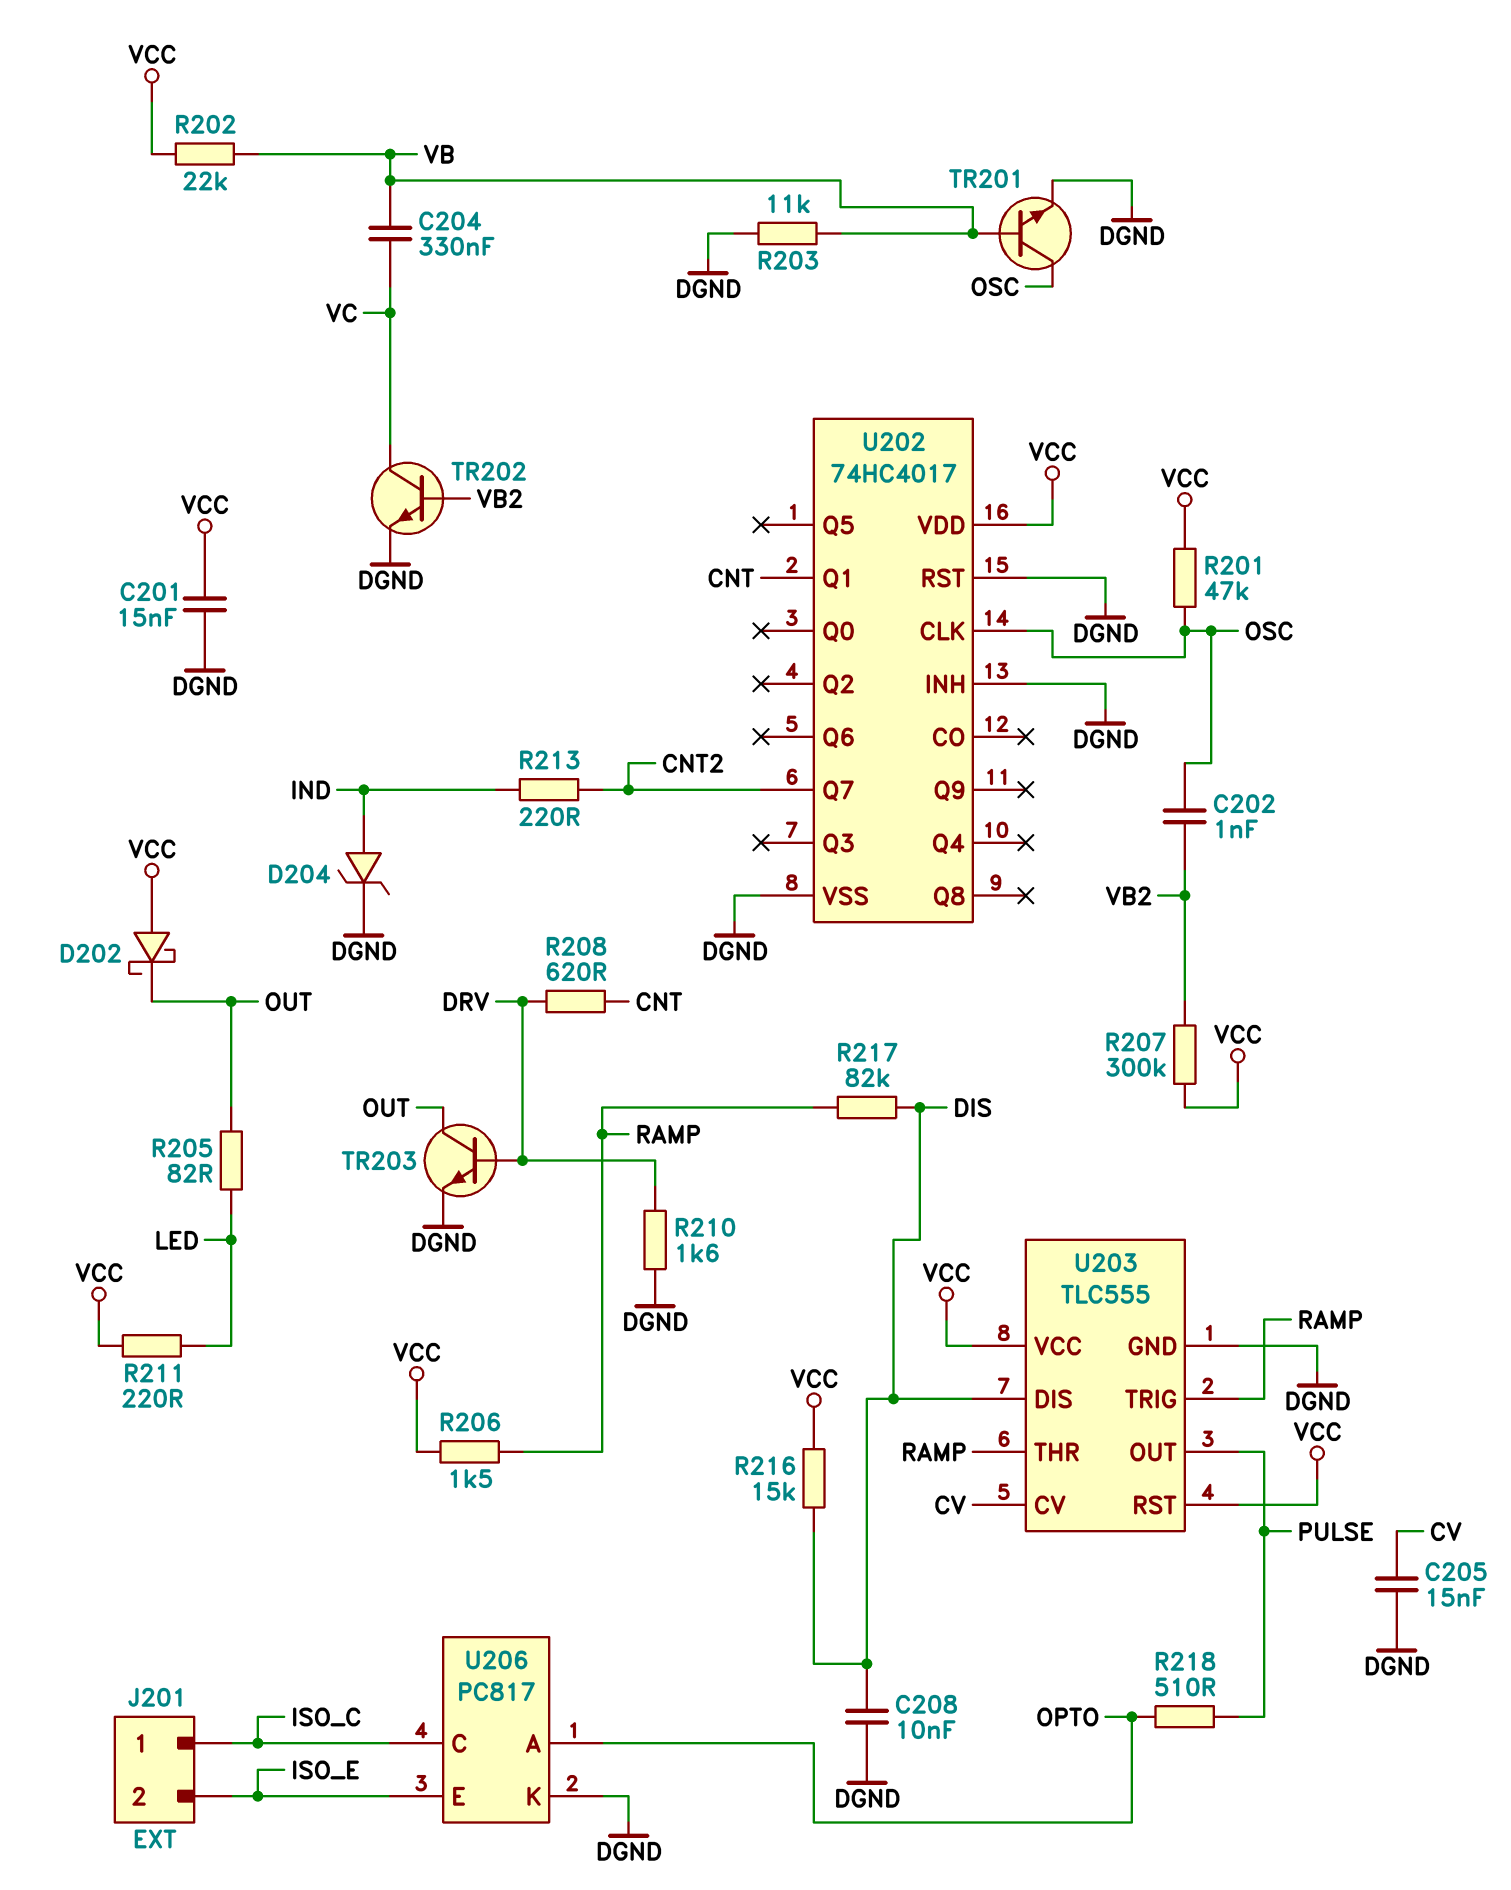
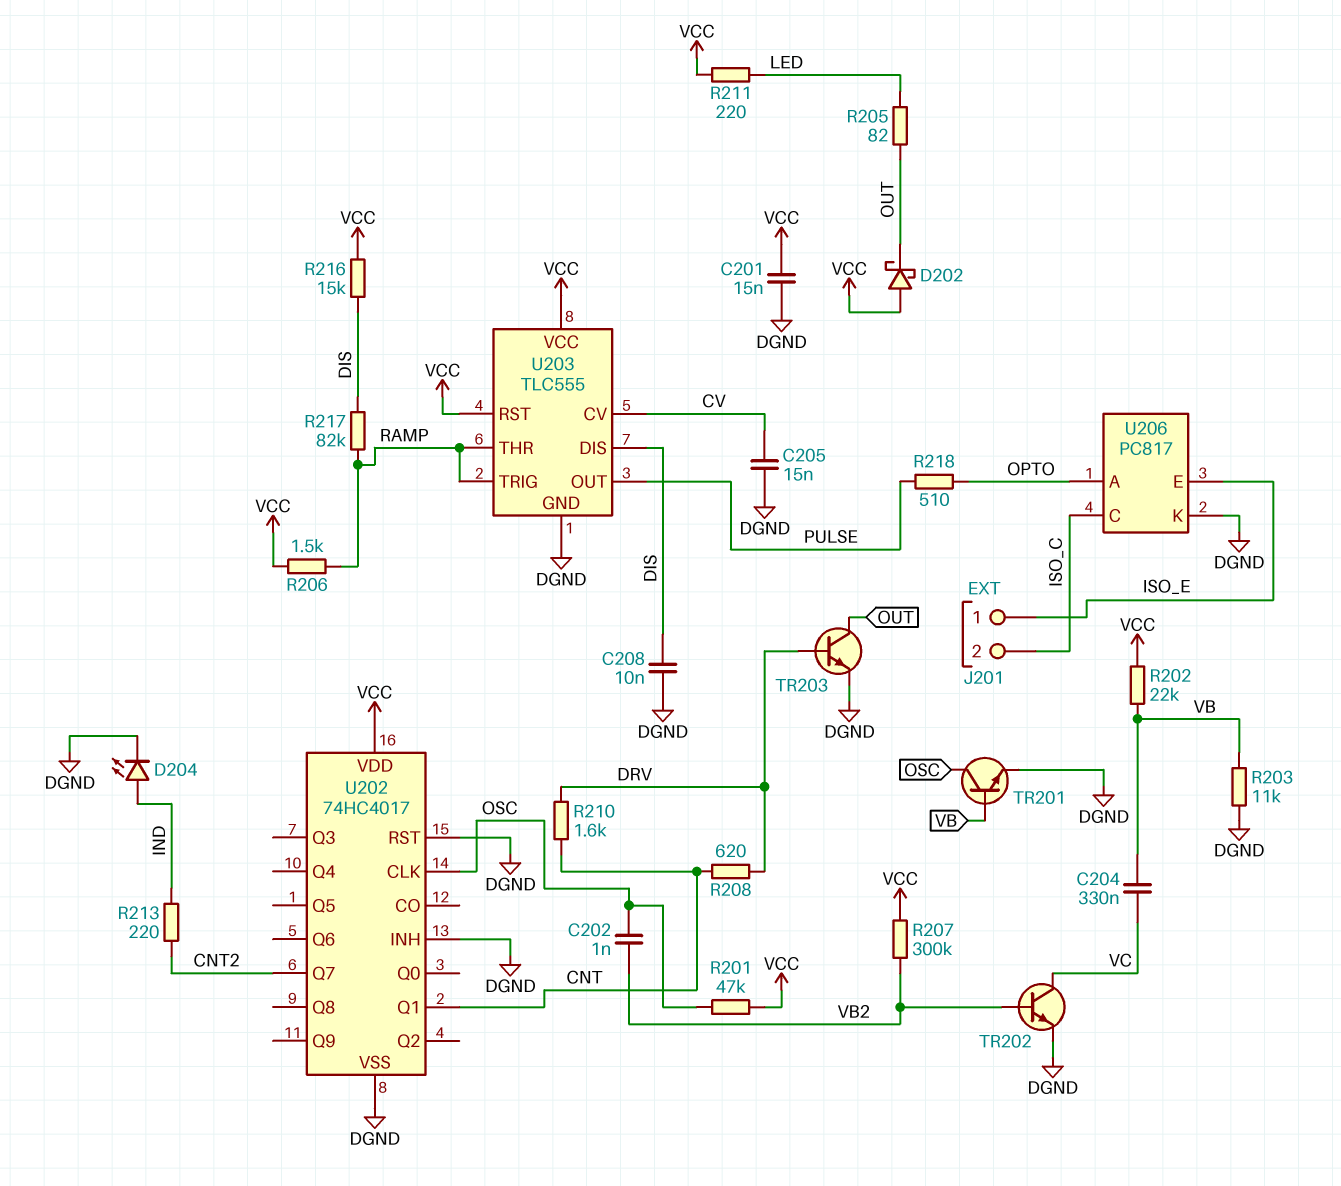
D204: zener (A IND, K DGND) -> LED (A IND, K DGND)
J201 pin 1: ISO_C -> ISO_E
J201 pin 2: ISO_E -> ISO_C
R210: 1.6k (DGND, DRV) -> 1.6k (CNT, DRV)

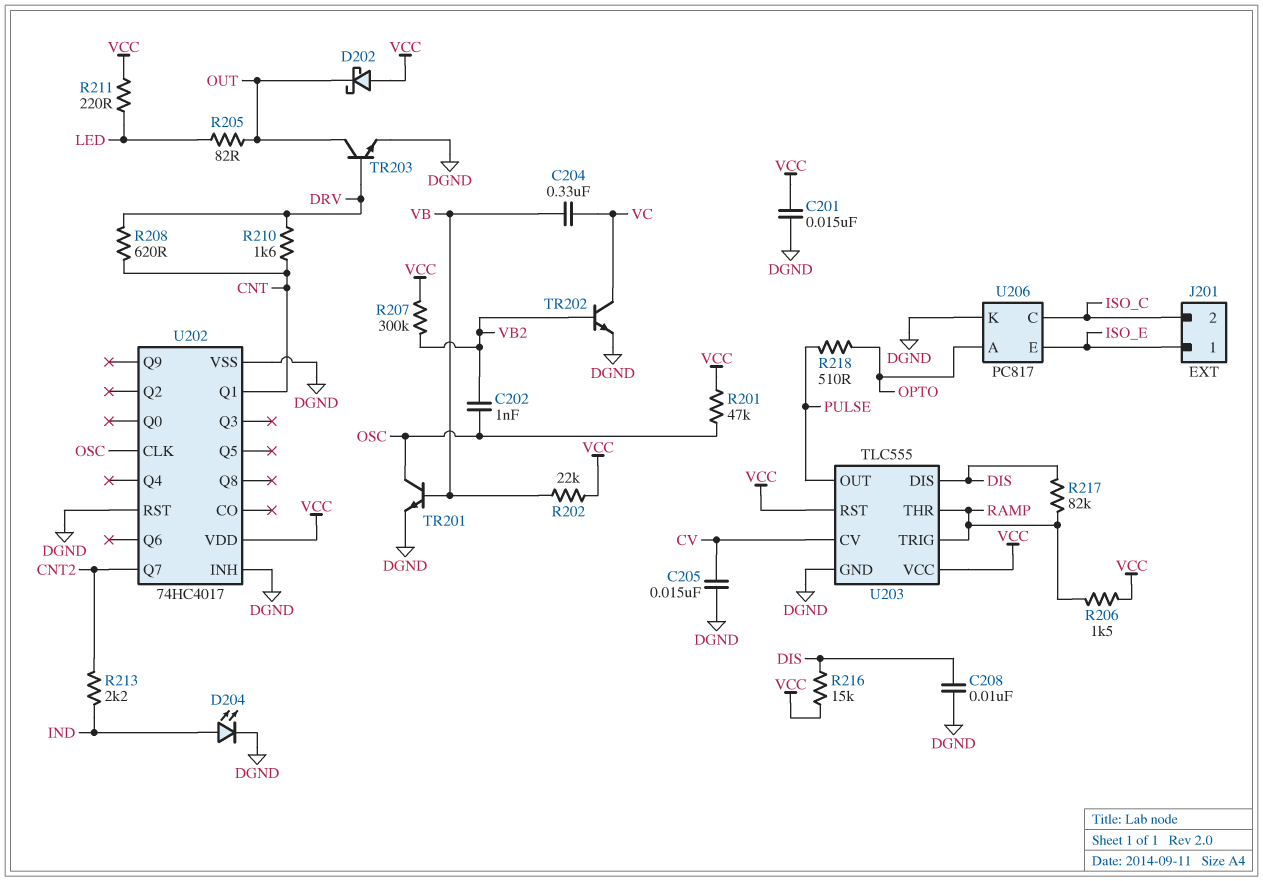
R203: 11k (DGND, VB) -> none
R213: 220 (CNT2, IND) -> 2.2k (CNT2, IND)

